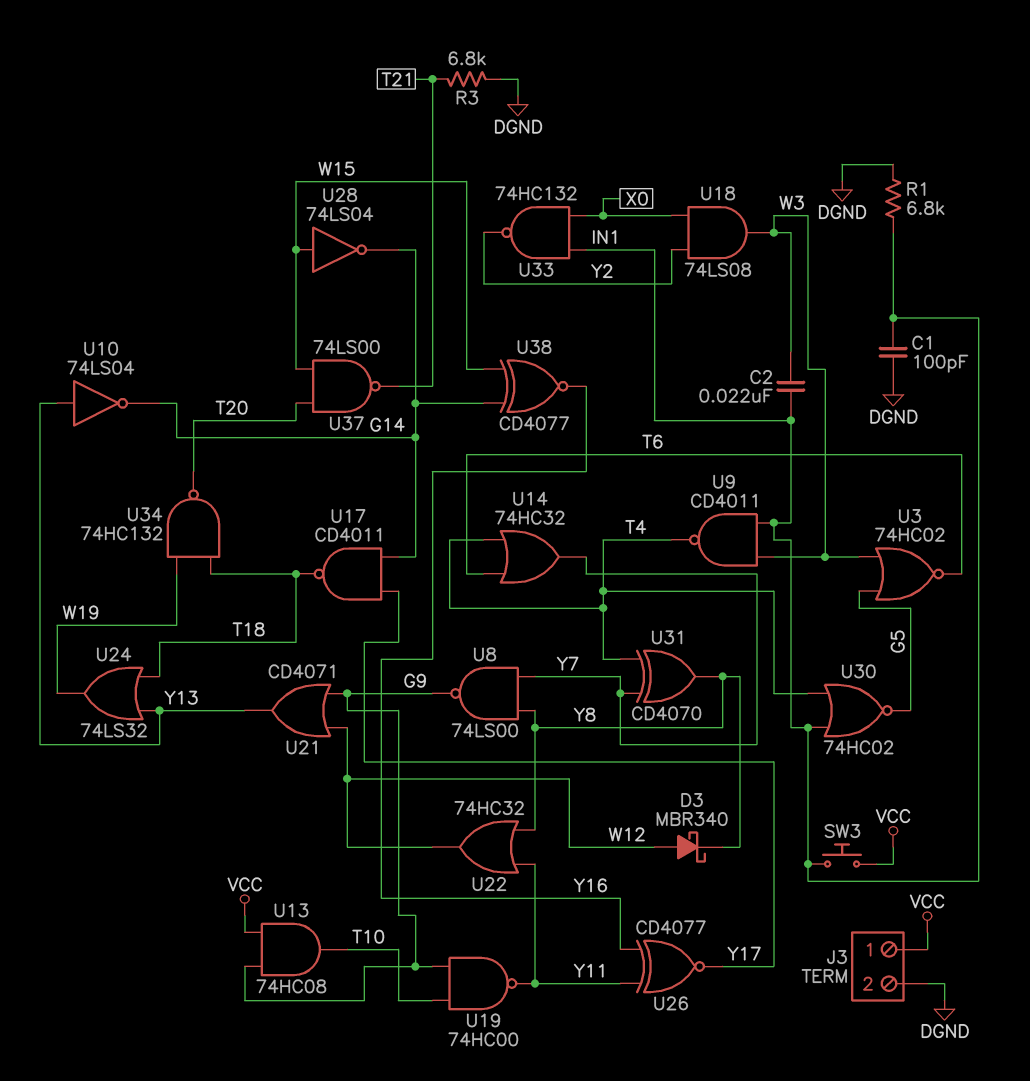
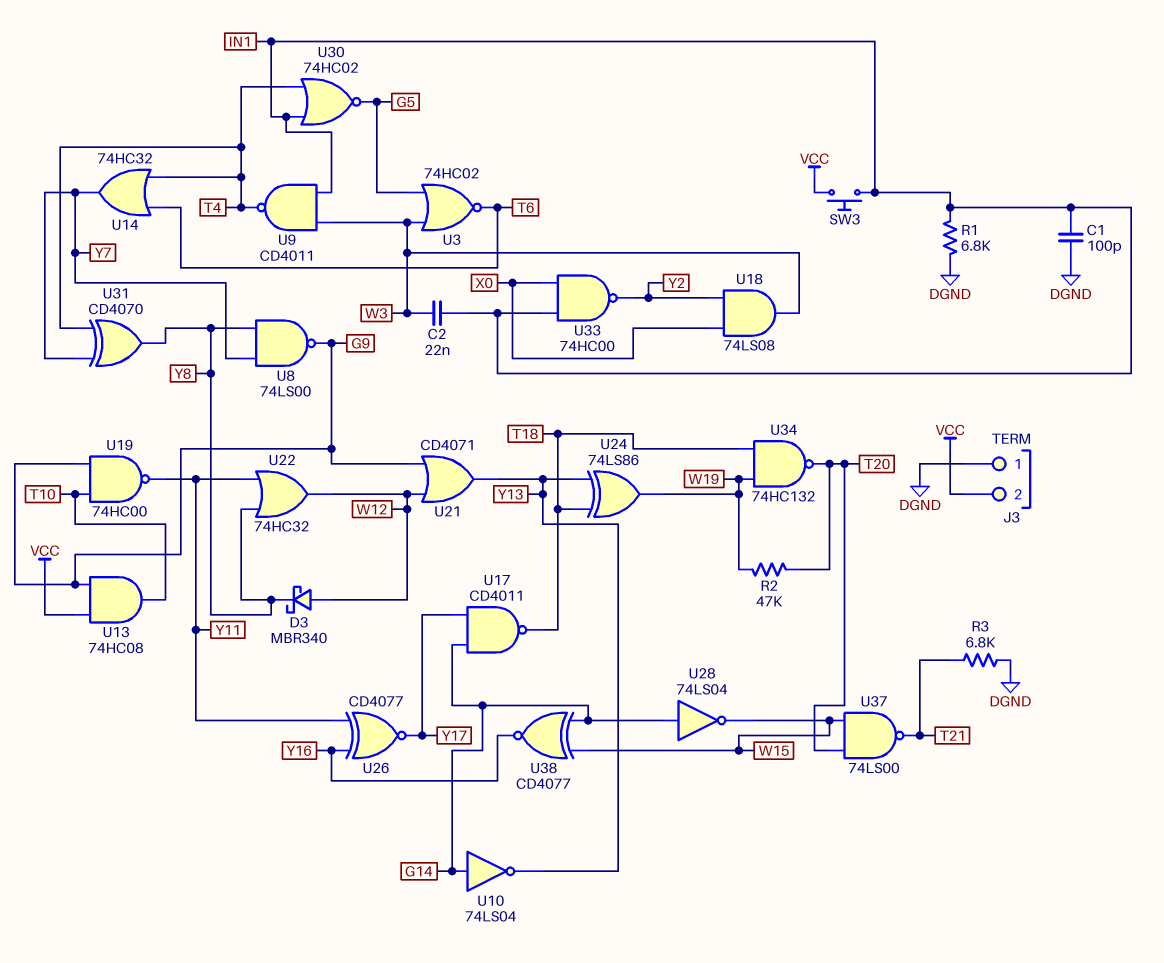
J3 pin 1: VCC -> DGND
J3 pin 2: DGND -> VCC
R2: none -> 47k (T20, W19)
U10: NOT 74LS04 (in Y13, out G14) -> NOT 74LS04 (in G14, out Y13)
U24: OR 74LS32 (in T18, in Y13, out W19) -> XOR 74LS86 (in T18, in Y13, out W19)
U28: NOT 74LS04 (in W15, out G14) -> NOT 74LS04 (in G14, out W15)
U33: NAND 74HC132 (in IN1, in X0, out Y2) -> NAND 74HC00 (in IN1, in X0, out Y2)

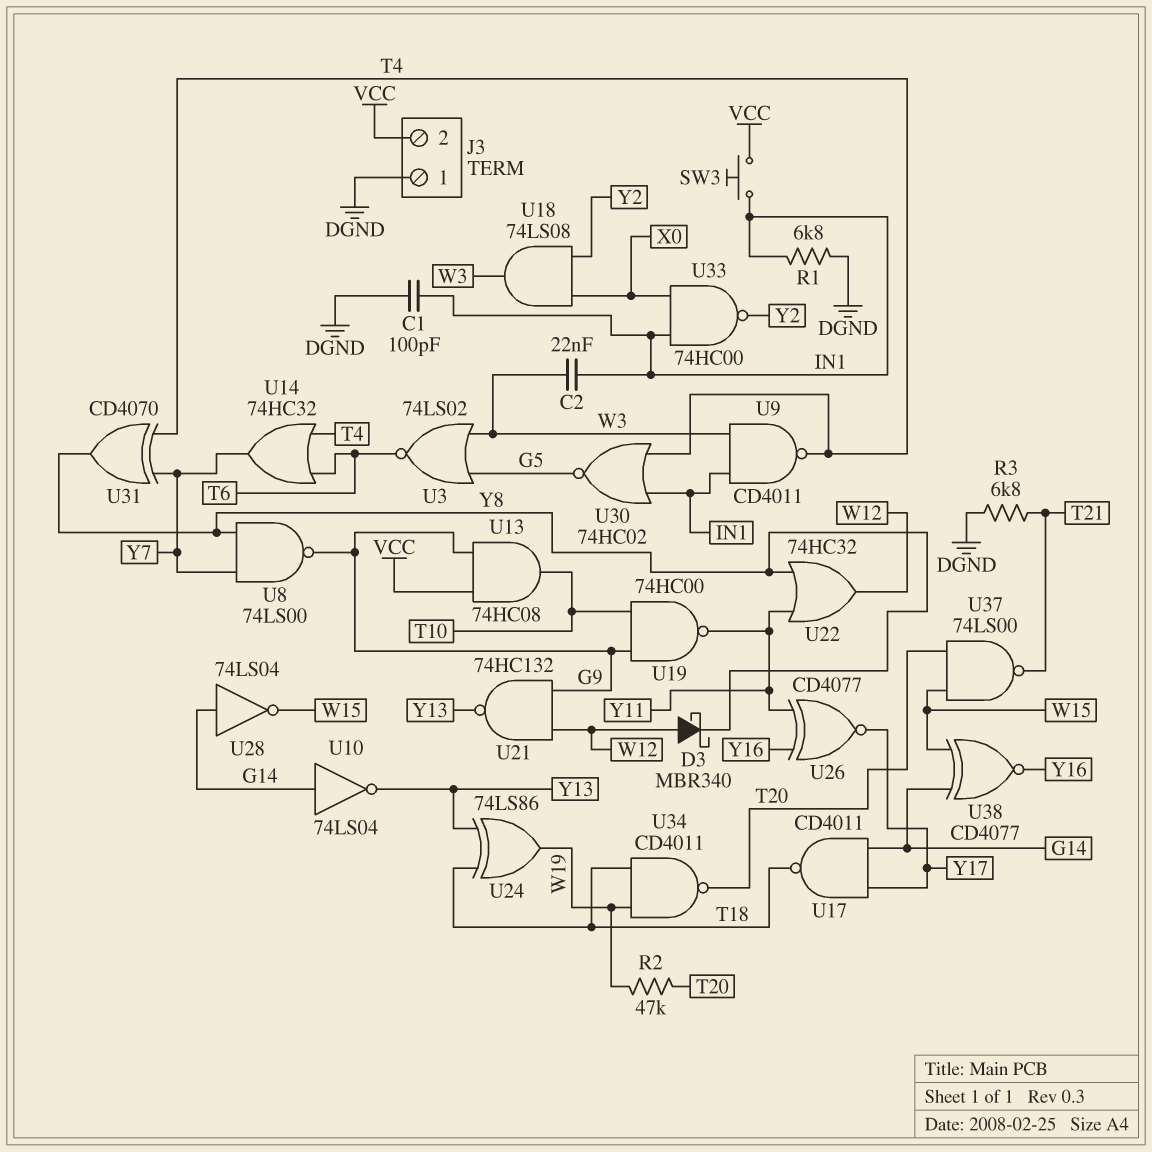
U3: NOR 74HC02 (in G5, in W3, out T6) -> NOR 74LS02 (in G5, in W3, out T6)
U21: OR CD4071 (in G9, in W12, out Y13) -> NAND 74HC132 (in G9, in W12, out Y13)
U34: NAND 74HC132 (in T18, in W19, out T20) -> NAND CD4011 (in T18, in W19, out T20)

